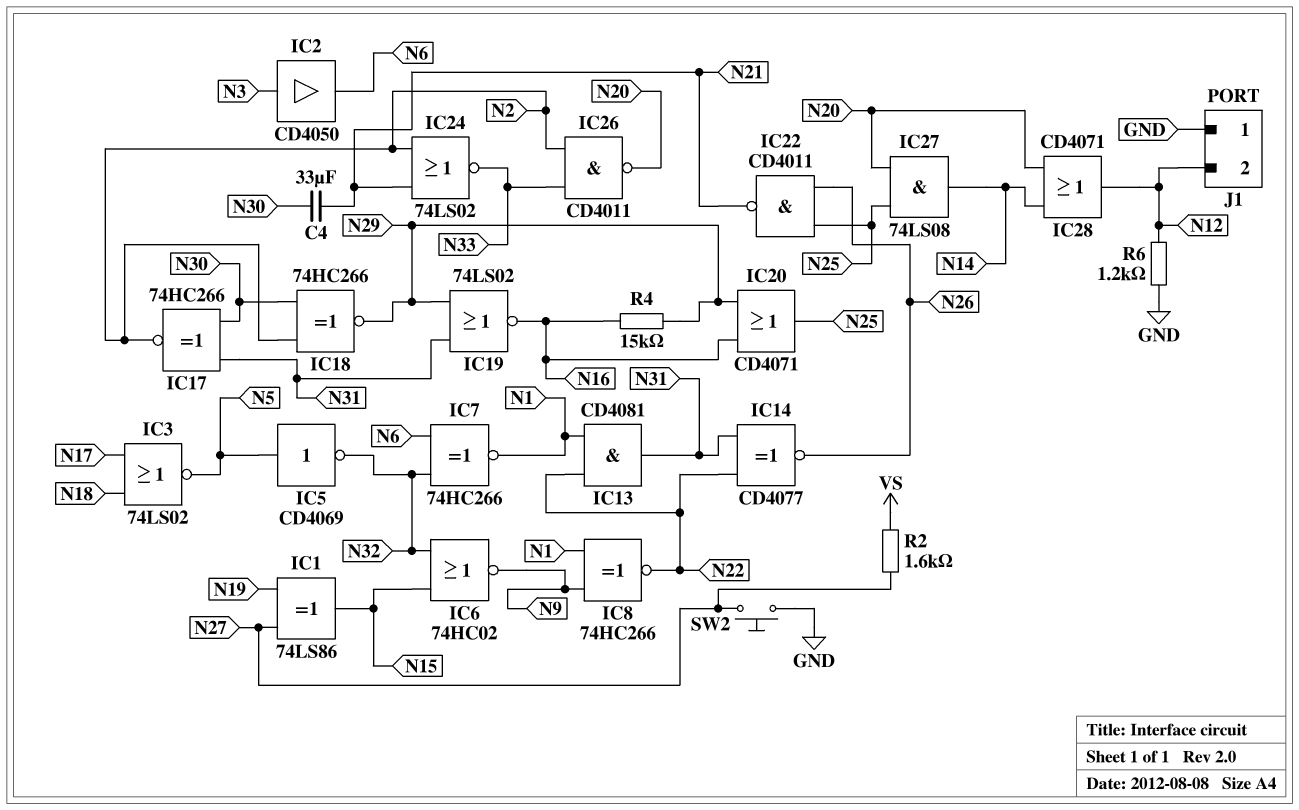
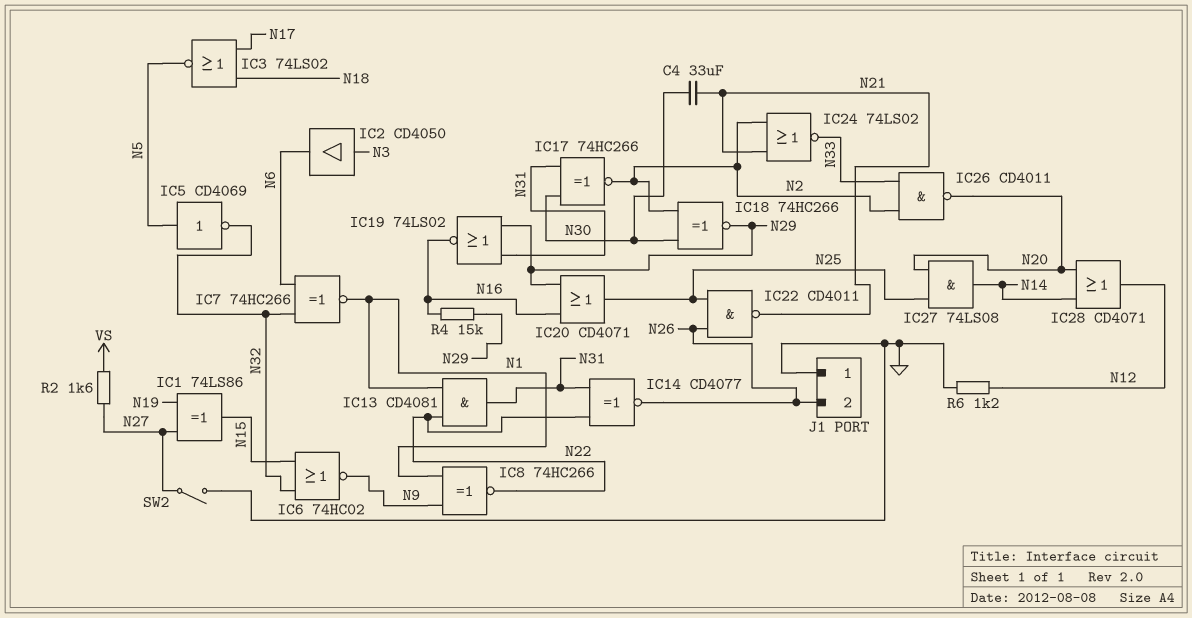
J1 pin 2: N12 -> N26
SW2: button (GND, N27) -> switch (GND, N27)

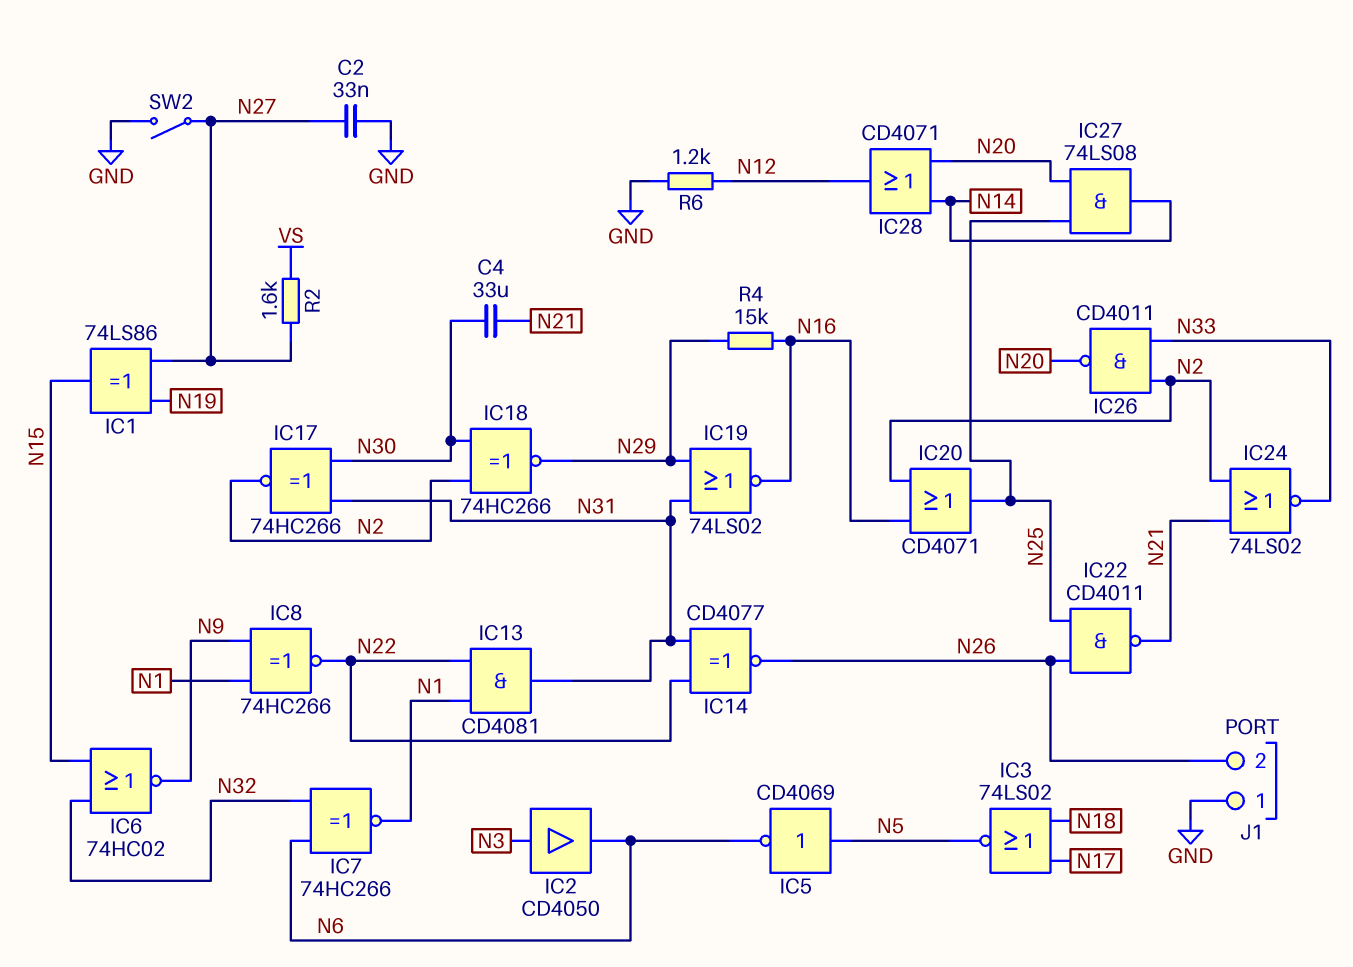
C2: none -> 33nF (GND, N27)
IC5: NOT CD4069 (in N5, out N32) -> NOT CD4069 (in N5, out N6)
IC20: OR CD4071 (in N16, in N29, out N25) -> OR CD4071 (in N2, in N16, out N25)

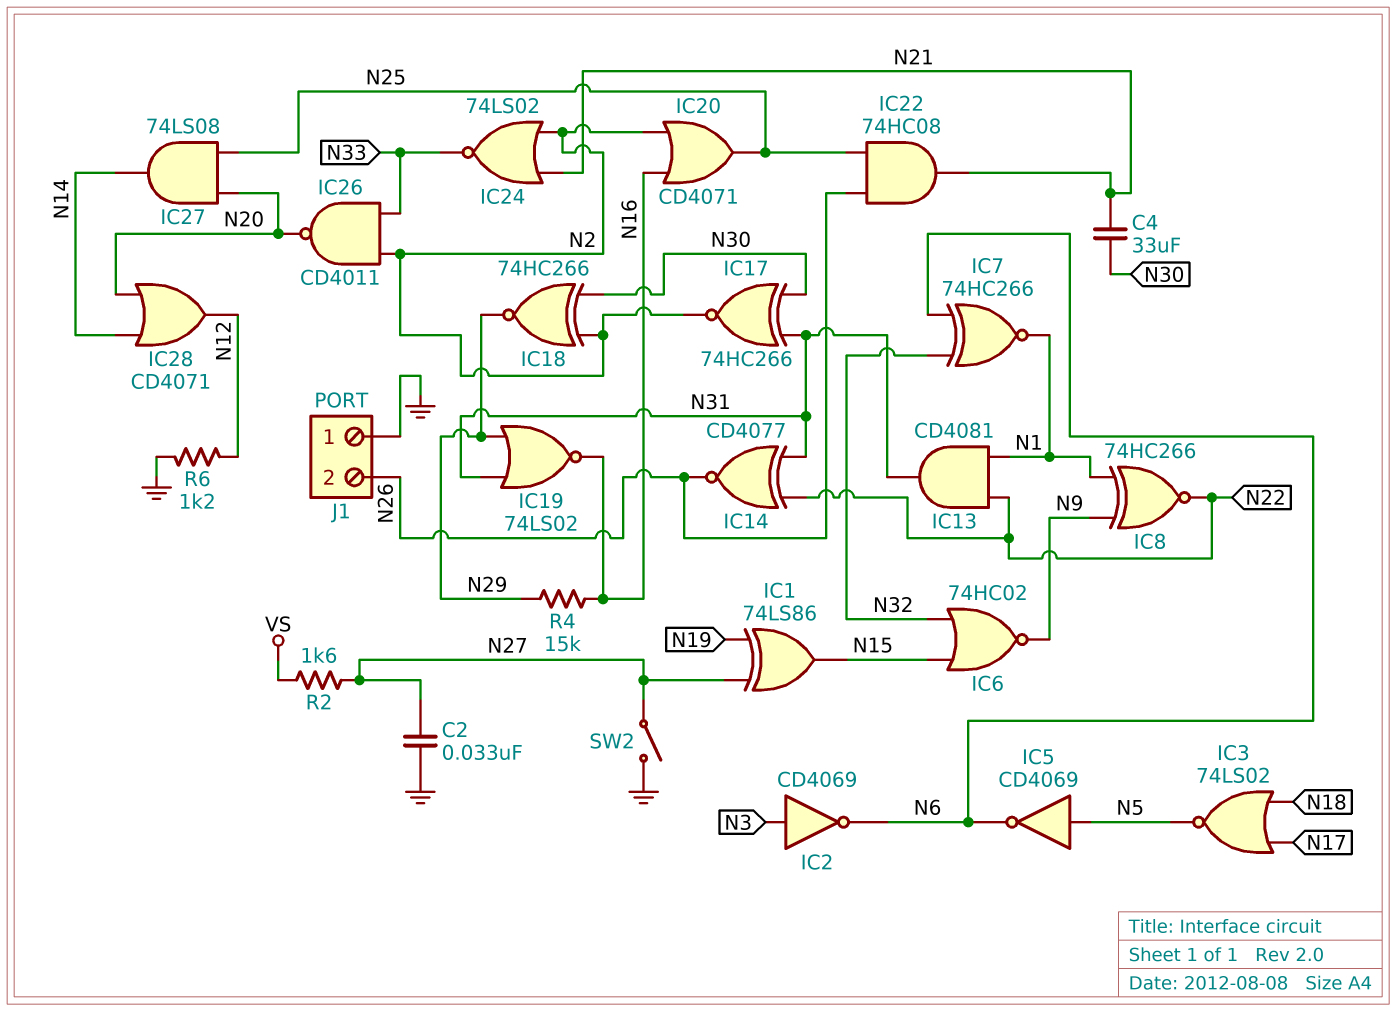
IC2: buffer CD4050 (in N3, out N6) -> NOT CD4069 (in N3, out N6)
IC22: NAND CD4011 (in N25, in N26, out N21) -> AND 74HC08 (in N25, in N26, out N21)

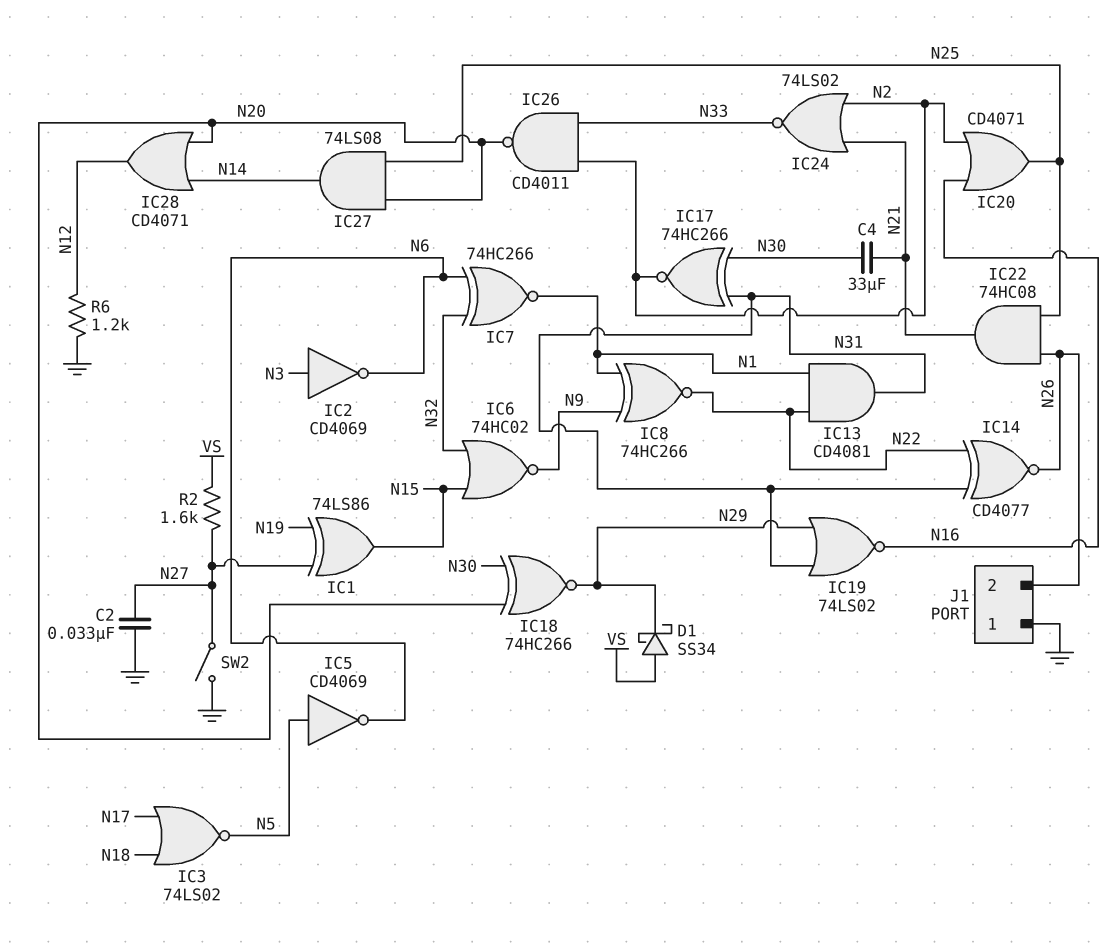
D1: none -> schottky SS34 (A VS, K N29)
IC18: XNOR 74HC266 (in N2, in N30, out N29) -> XNOR 74HC266 (in N20, in N30, out N29)
R4: 15k (N16, N29) -> none

